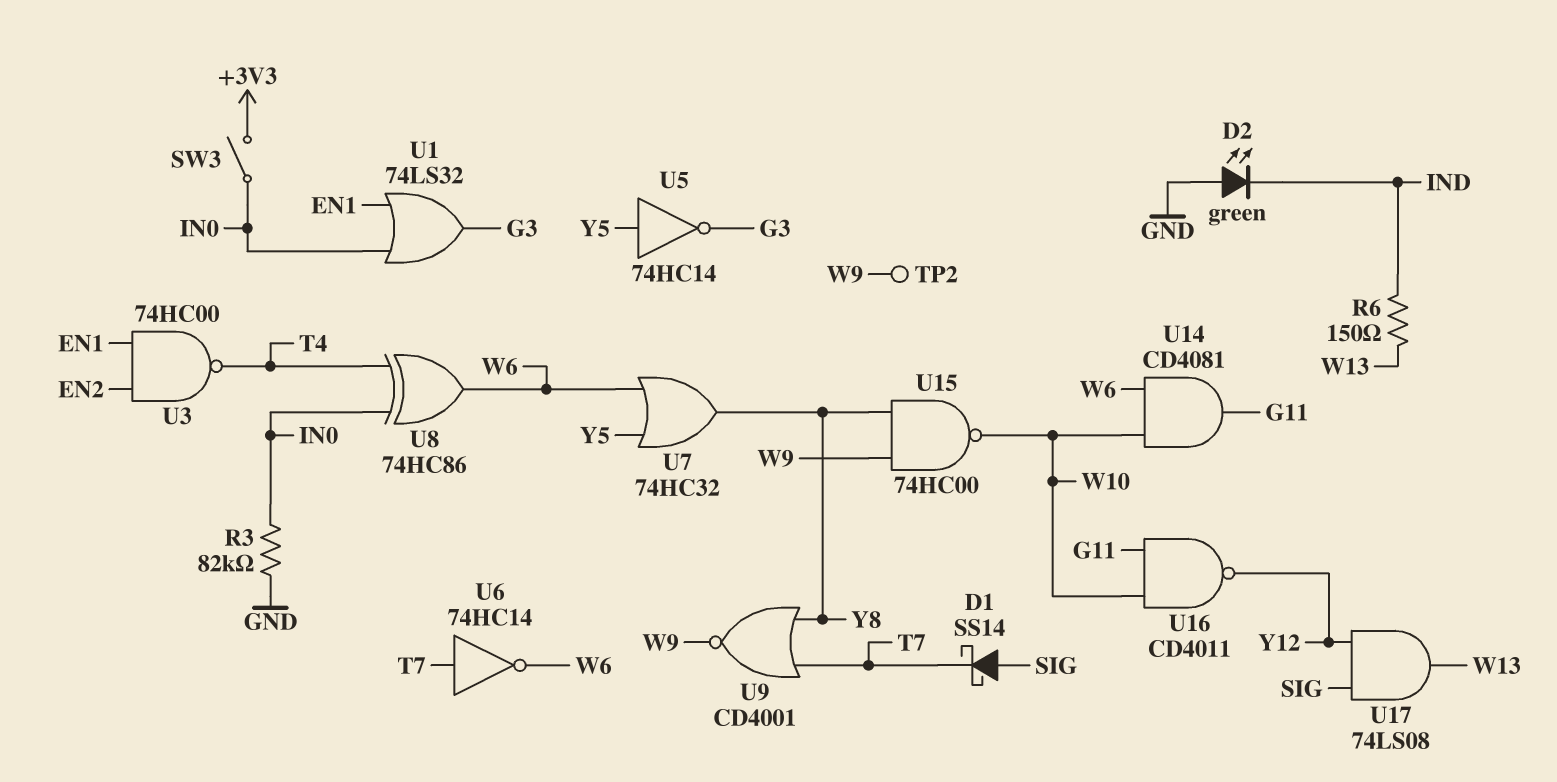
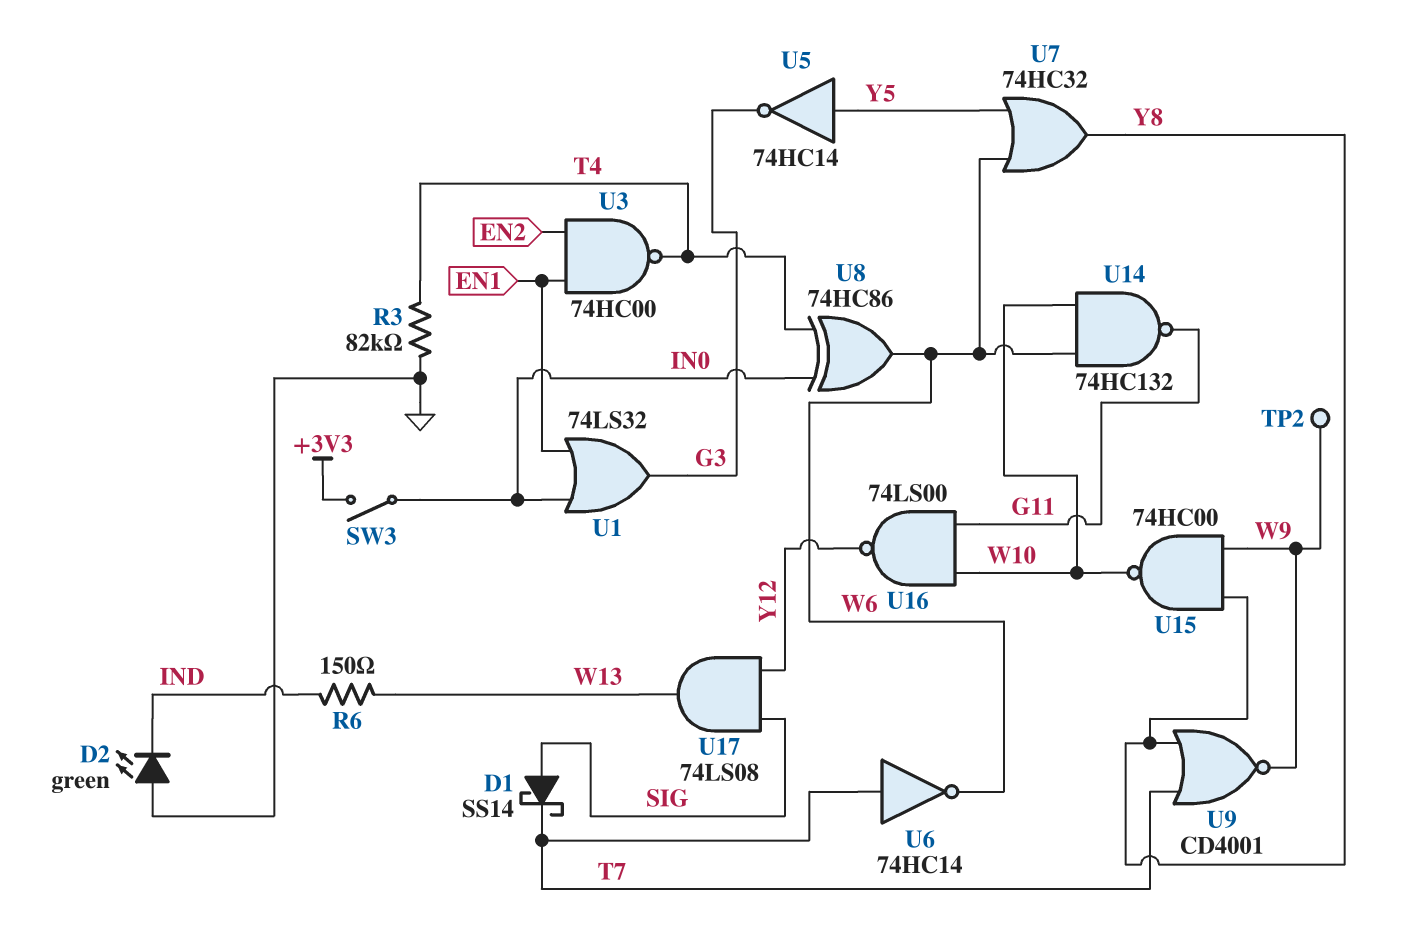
R3: 82k (GND, IN0) -> 82k (GND, T4)
U14: AND CD4081 (in W6, in W10, out G11) -> NAND 74HC132 (in W6, in W10, out G11)
U16: NAND CD4011 (in G11, in W10, out Y12) -> NAND 74LS00 (in G11, in W10, out Y12)

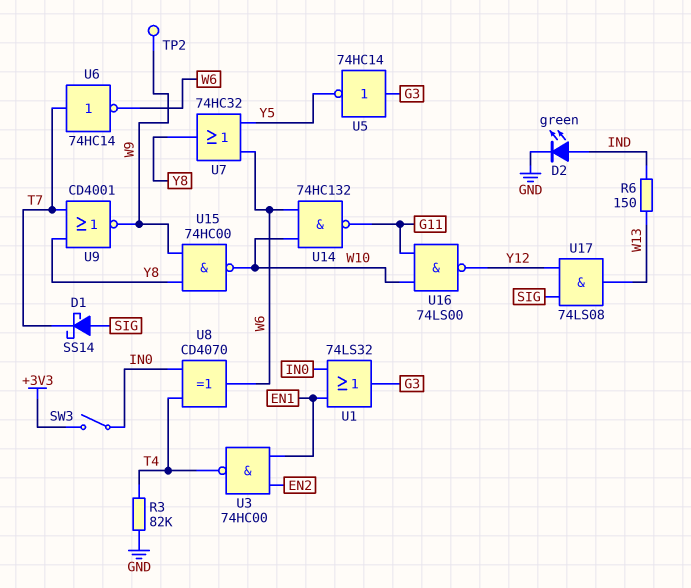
D2: LED green (A GND, K IND) -> LED green (A IND, K GND)
U5: NOT 74HC14 (in Y5, out G3) -> NOT 74HC14 (in G3, out Y5)
U8: XOR 74HC86 (in IN0, in T4, out W6) -> XOR CD4070 (in IN0, in T4, out W6)

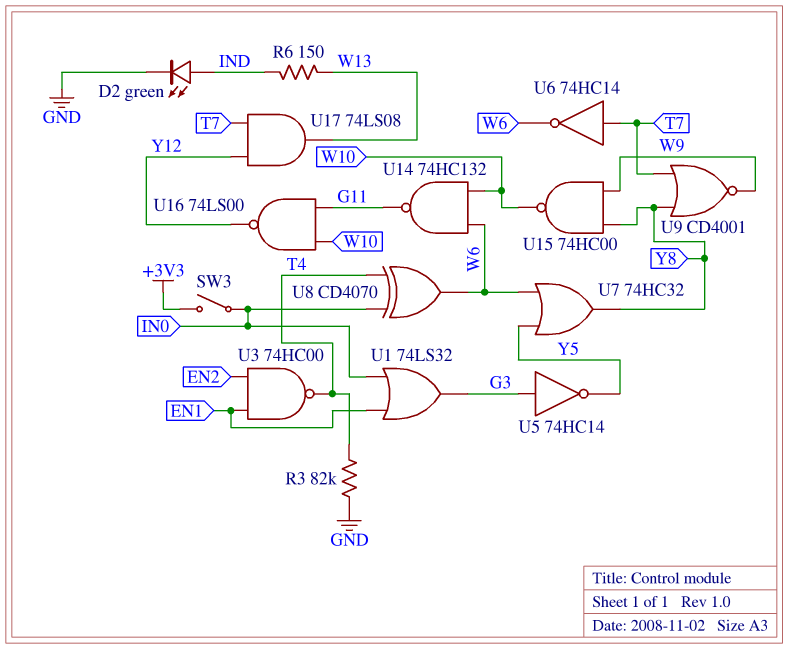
D1: schottky SS14 (A SIG, K T7) -> none
TP2: test point (W9) -> none
U17: AND 74LS08 (in SIG, in Y12, out W13) -> AND 74LS08 (in T7, in Y12, out W13)

